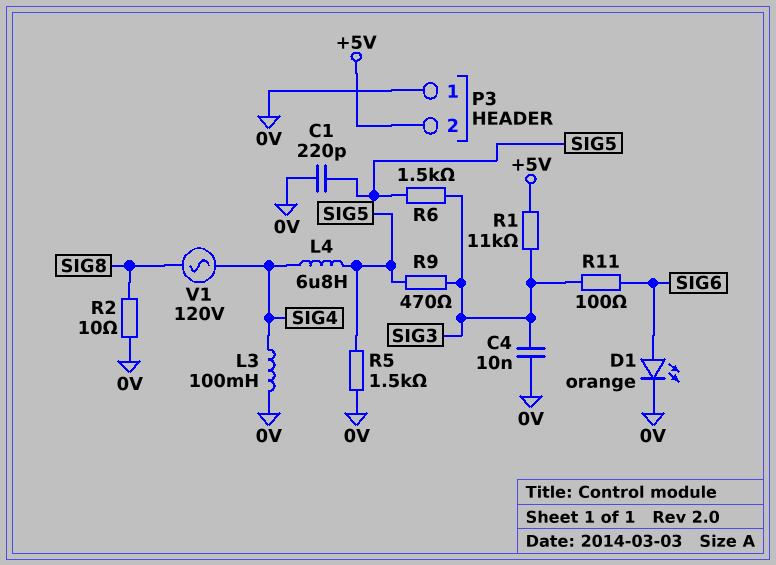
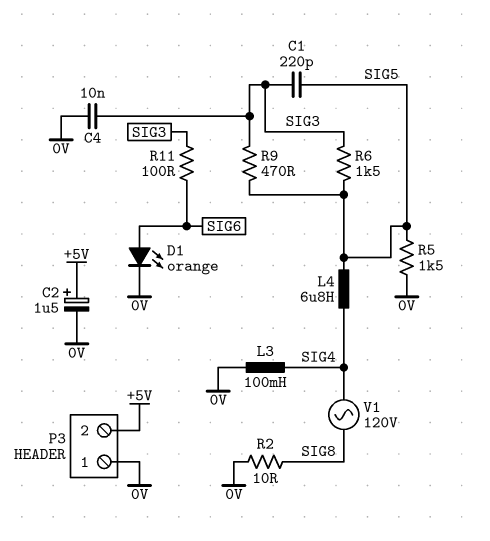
C1: 220pF (0V, SIG5) -> 220pF (SIG3, SIG5)
C2: none -> 1.5uF (plus +5V, minus 0V)
R1: 11k (+5V, SIG3) -> none

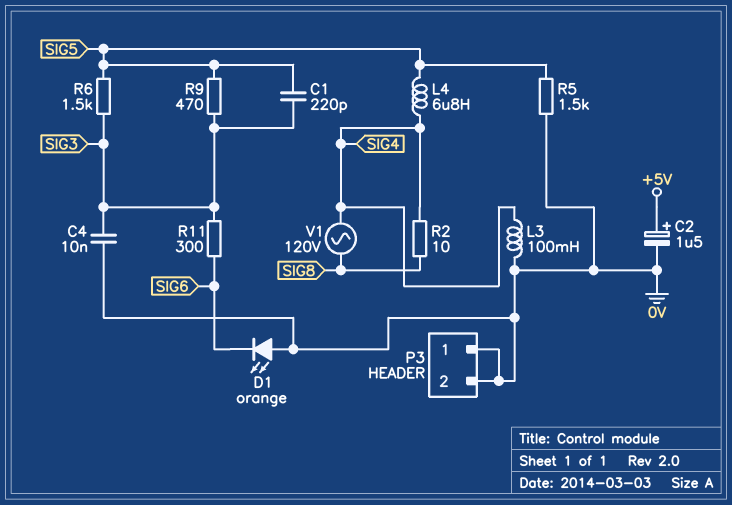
D1: LED orange (A SIG6, K 0V) -> LED orange (A 0V, K SIG6)
P3 pin 2: +5V -> 0V
R2: 10 (0V, SIG8) -> 10 (SIG4, SIG8)
R11: 100 (SIG3, SIG6) -> 300 (SIG3, SIG6)

